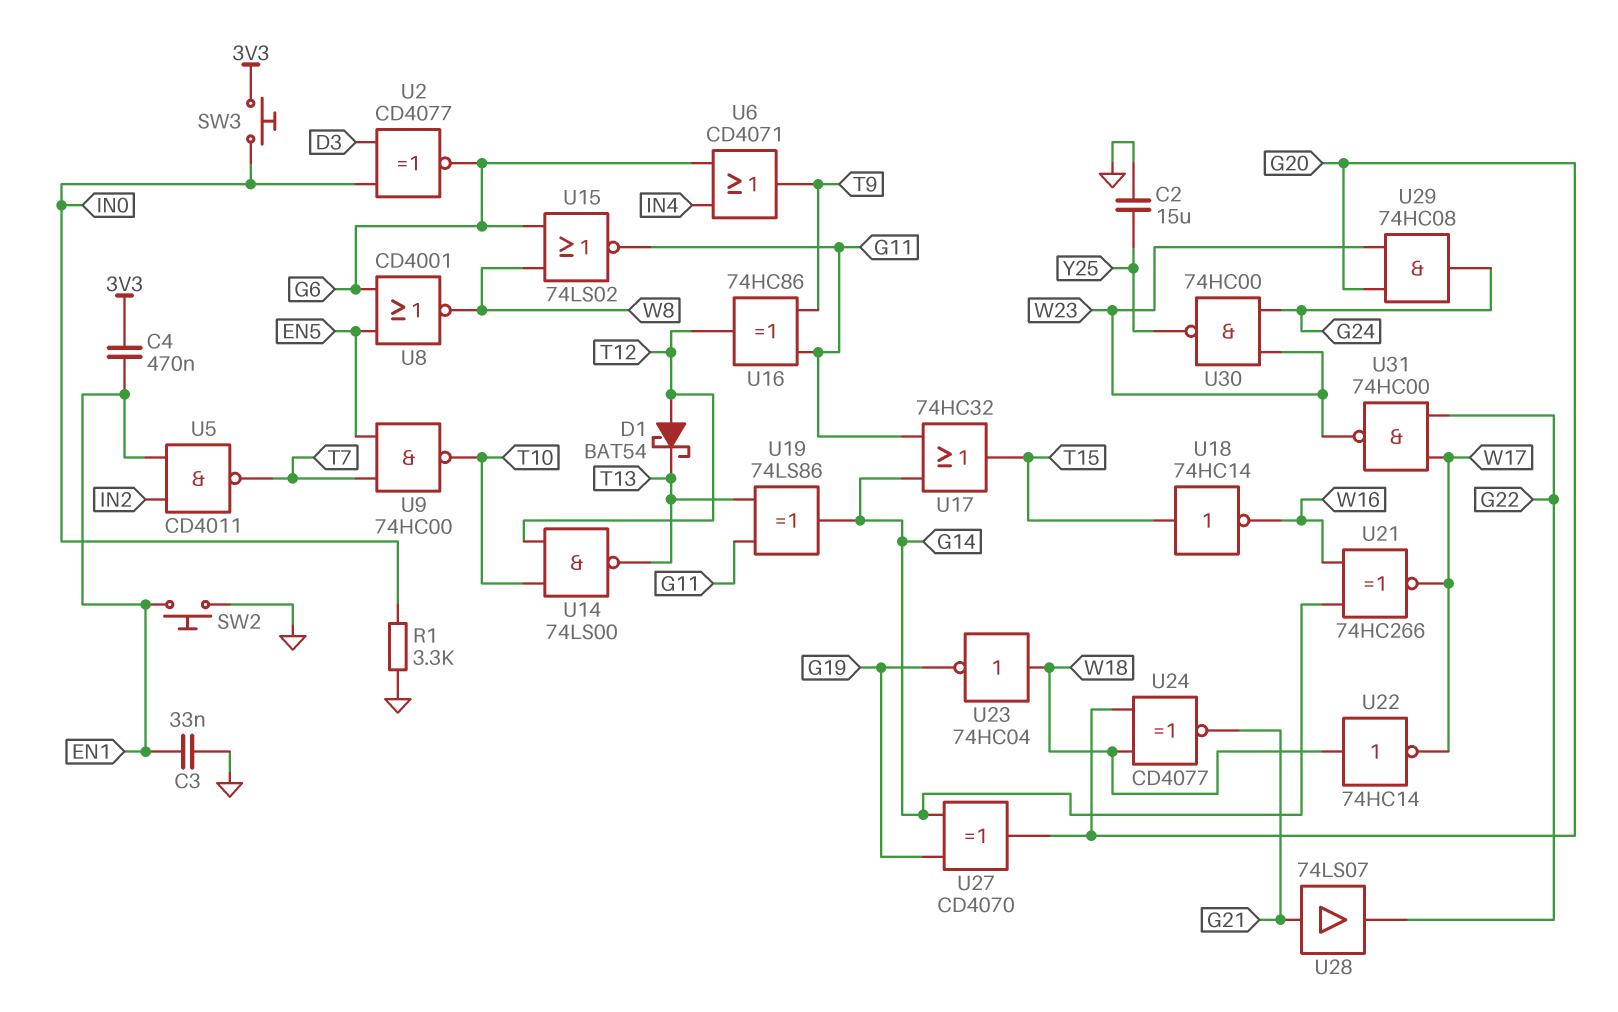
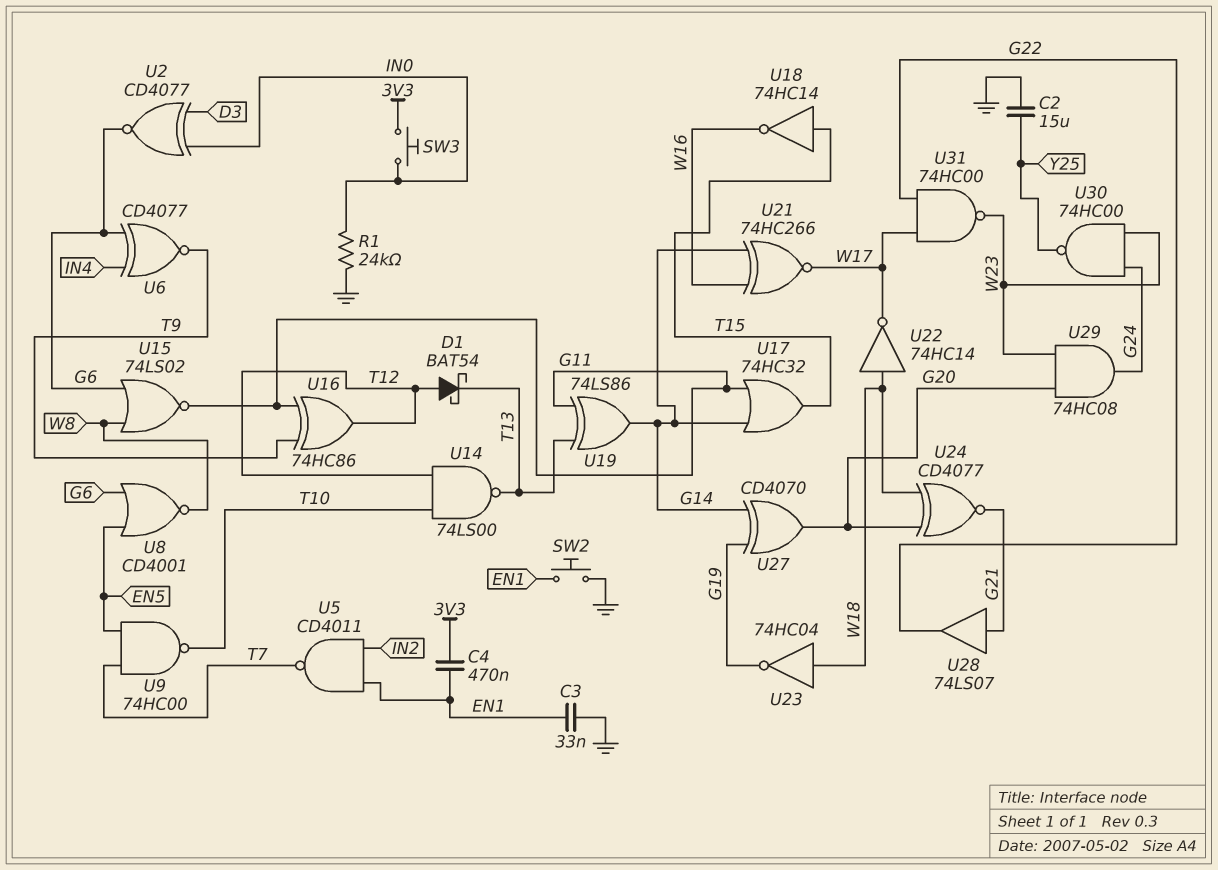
R1: 3.3k (GND, IN0) -> 24k (GND, IN0)
U6: OR CD4071 (in G6, in IN4, out T9) -> XNOR CD4077 (in G6, in IN4, out T9)

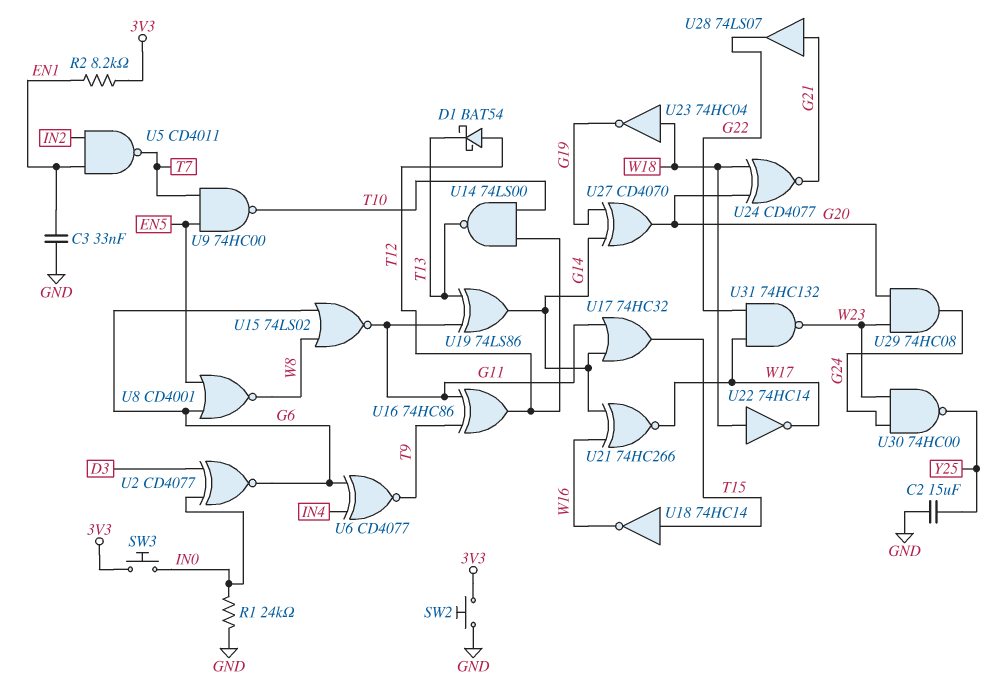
C4: 470nF (3V3, EN1) -> none
R2: none -> 8.2k (3V3, EN1)
SW2: button (EN1, GND) -> button (3V3, GND)
U31: NAND 74HC00 (in G22, in W17, out W23) -> NAND 74HC132 (in G22, in W17, out W23)

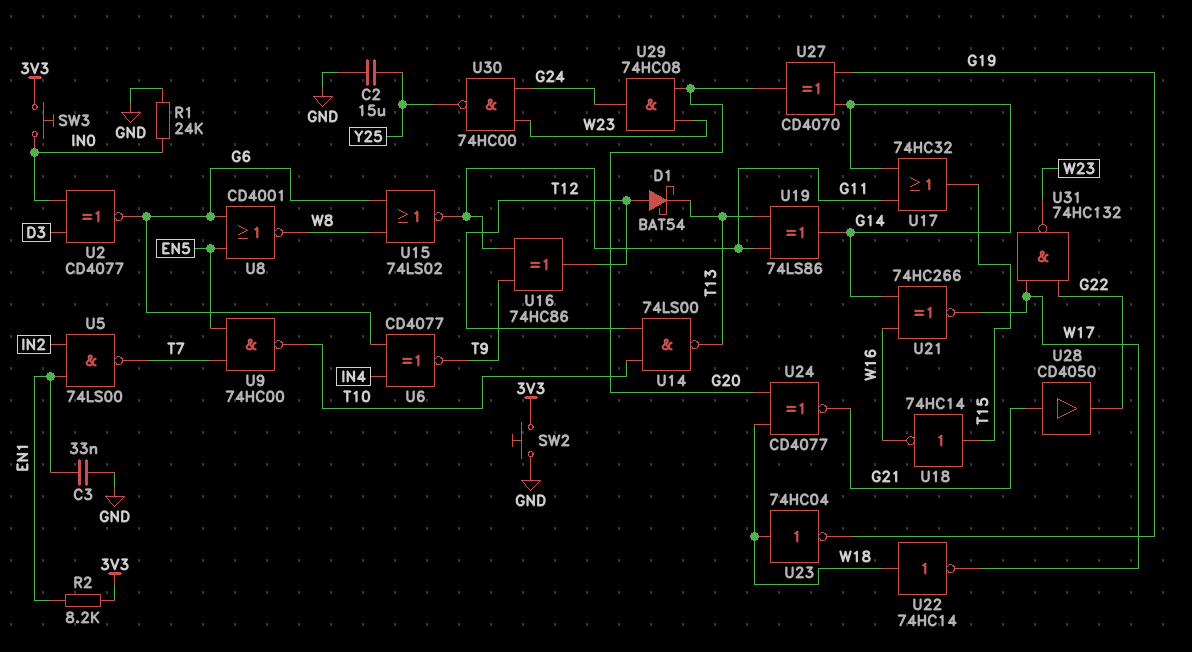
U5: NAND CD4011 (in EN1, in IN2, out T7) -> NAND 74LS00 (in EN1, in IN2, out T7)
U28: buffer 74LS07 (in G21, out G22) -> buffer CD4050 (in G21, out G22)

